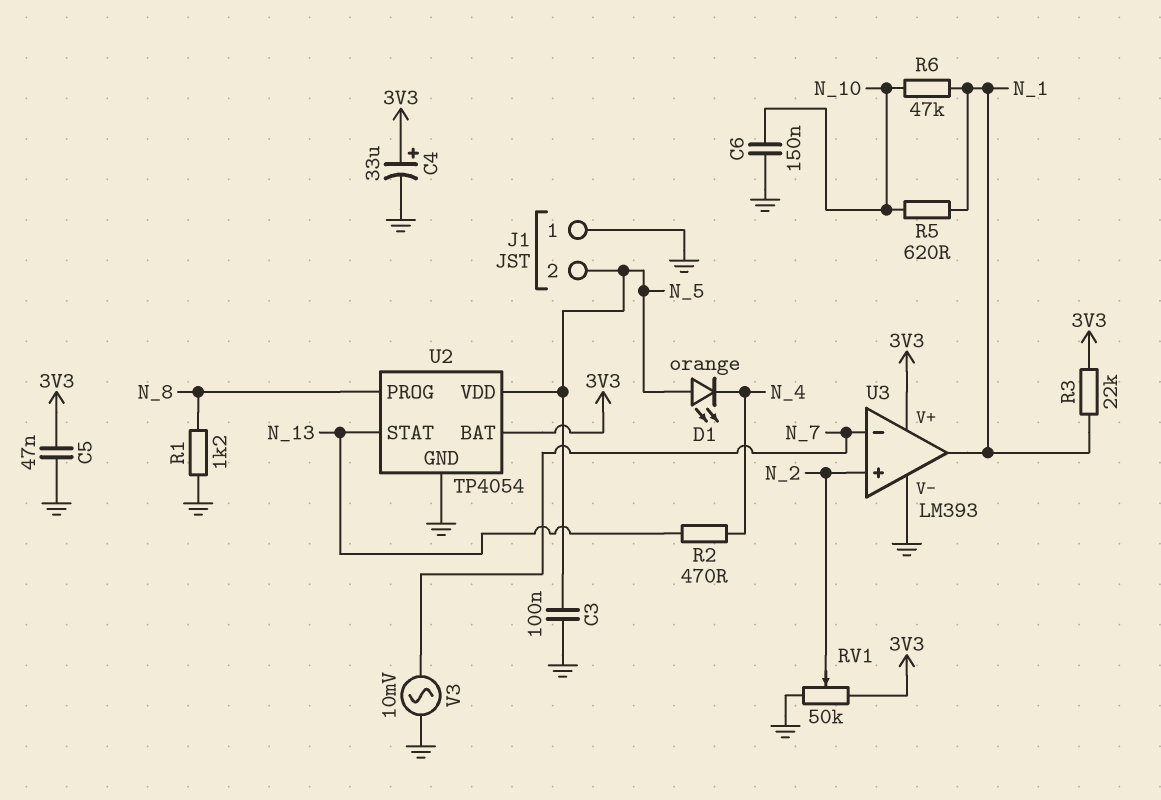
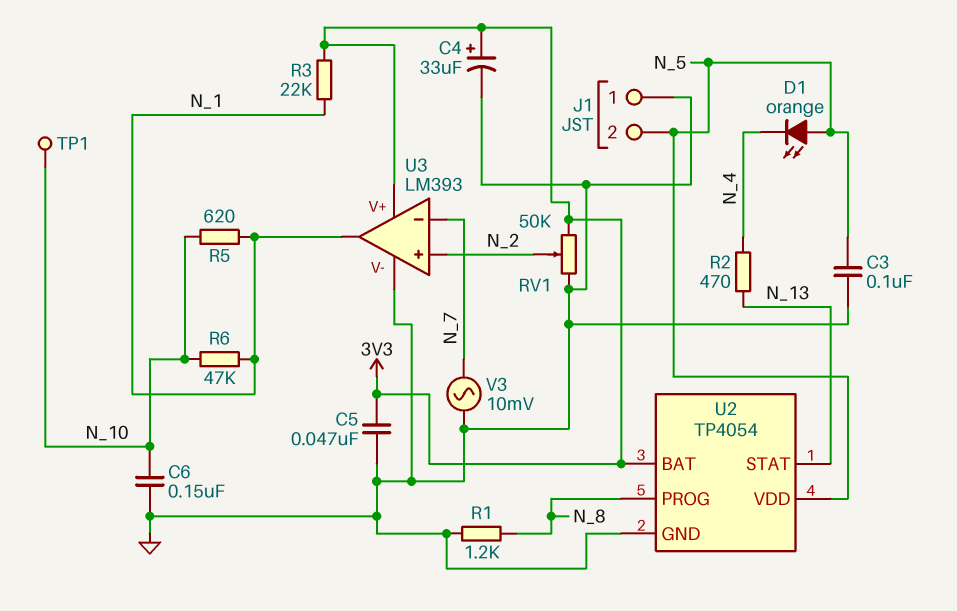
TP1: none -> test point (N_10)

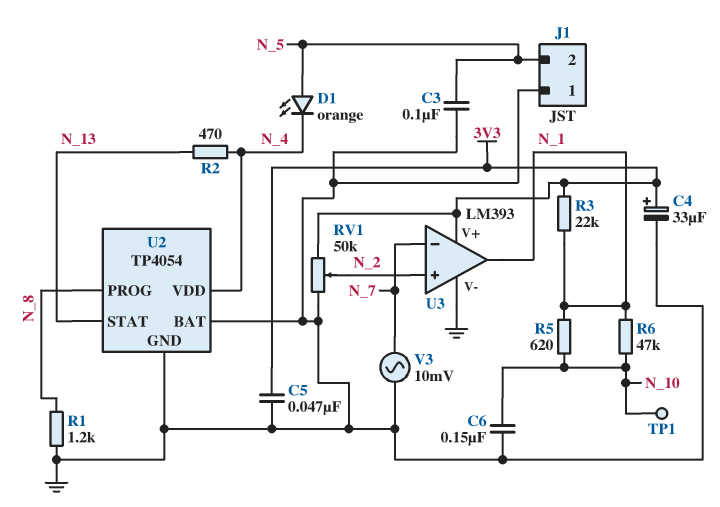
U2 pin BAT: 3V3 -> GND
U2 pin VDD: N_5 -> N_4

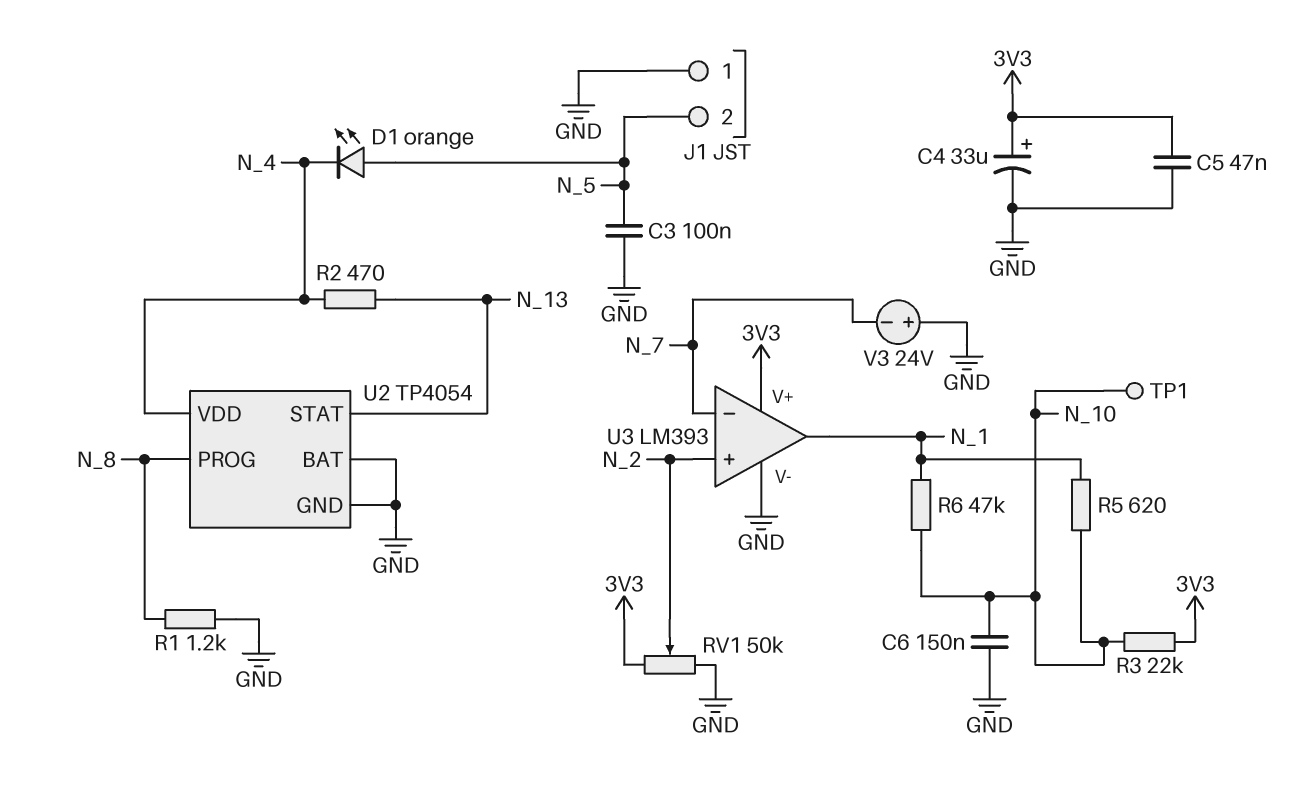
R3: 22k (3V3, N_1) -> 22k (3V3, N_10)
V3: AC 10mV (GND, N_7) -> 24V (plus GND, minus N_7)

